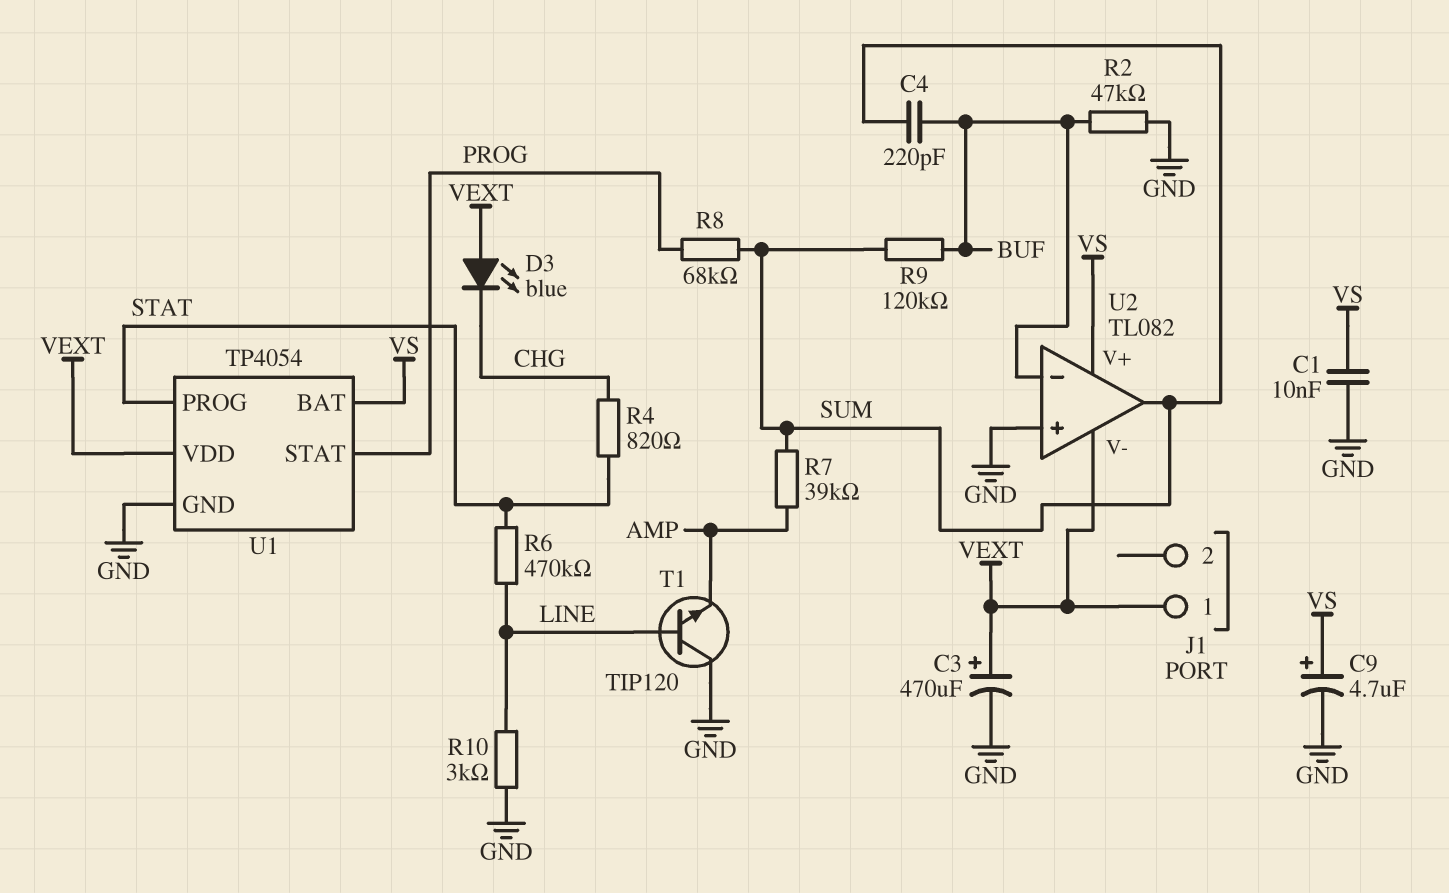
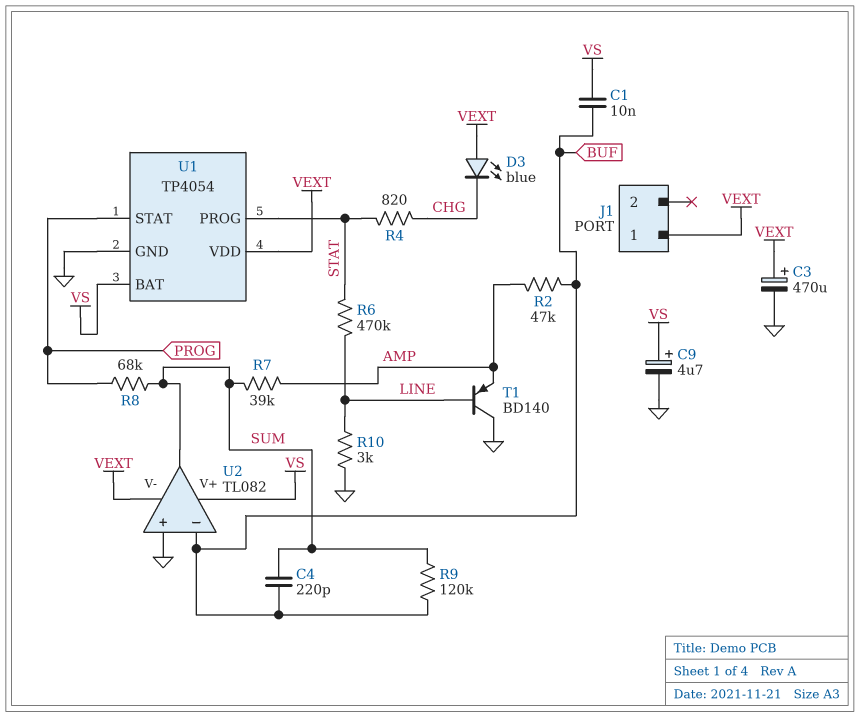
C1: 10nF (GND, VS) -> 10nF (BUF, VS)
R2: 47k (BUF, GND) -> 47k (AMP, BUF)
T1: NPN TIP120 (B LINE, C GND, E AMP) -> PNP BD140 (B LINE, C GND, E AMP)

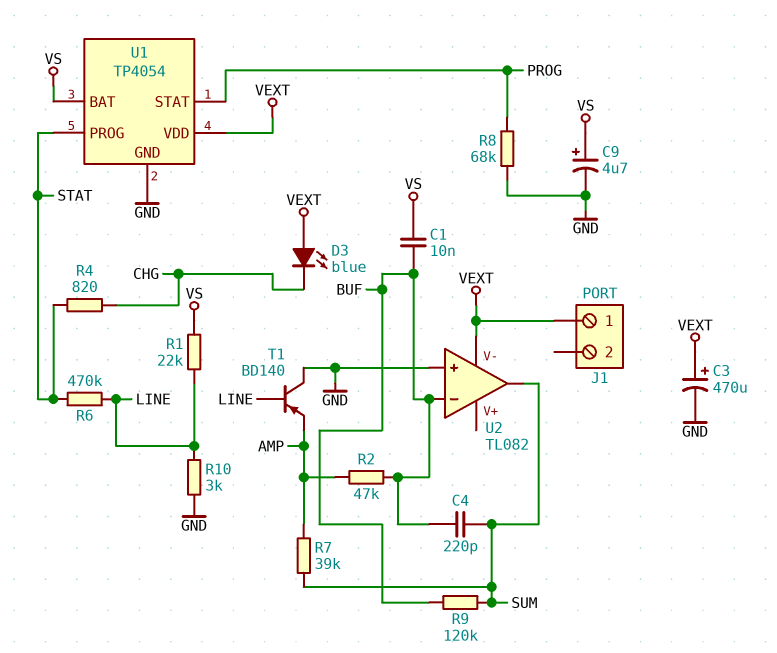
R1: none -> 22k (LINE, VS)
R8: 68k (PROG, SUM) -> 68k (GND, PROG)
U2 pin V+: VS -> none

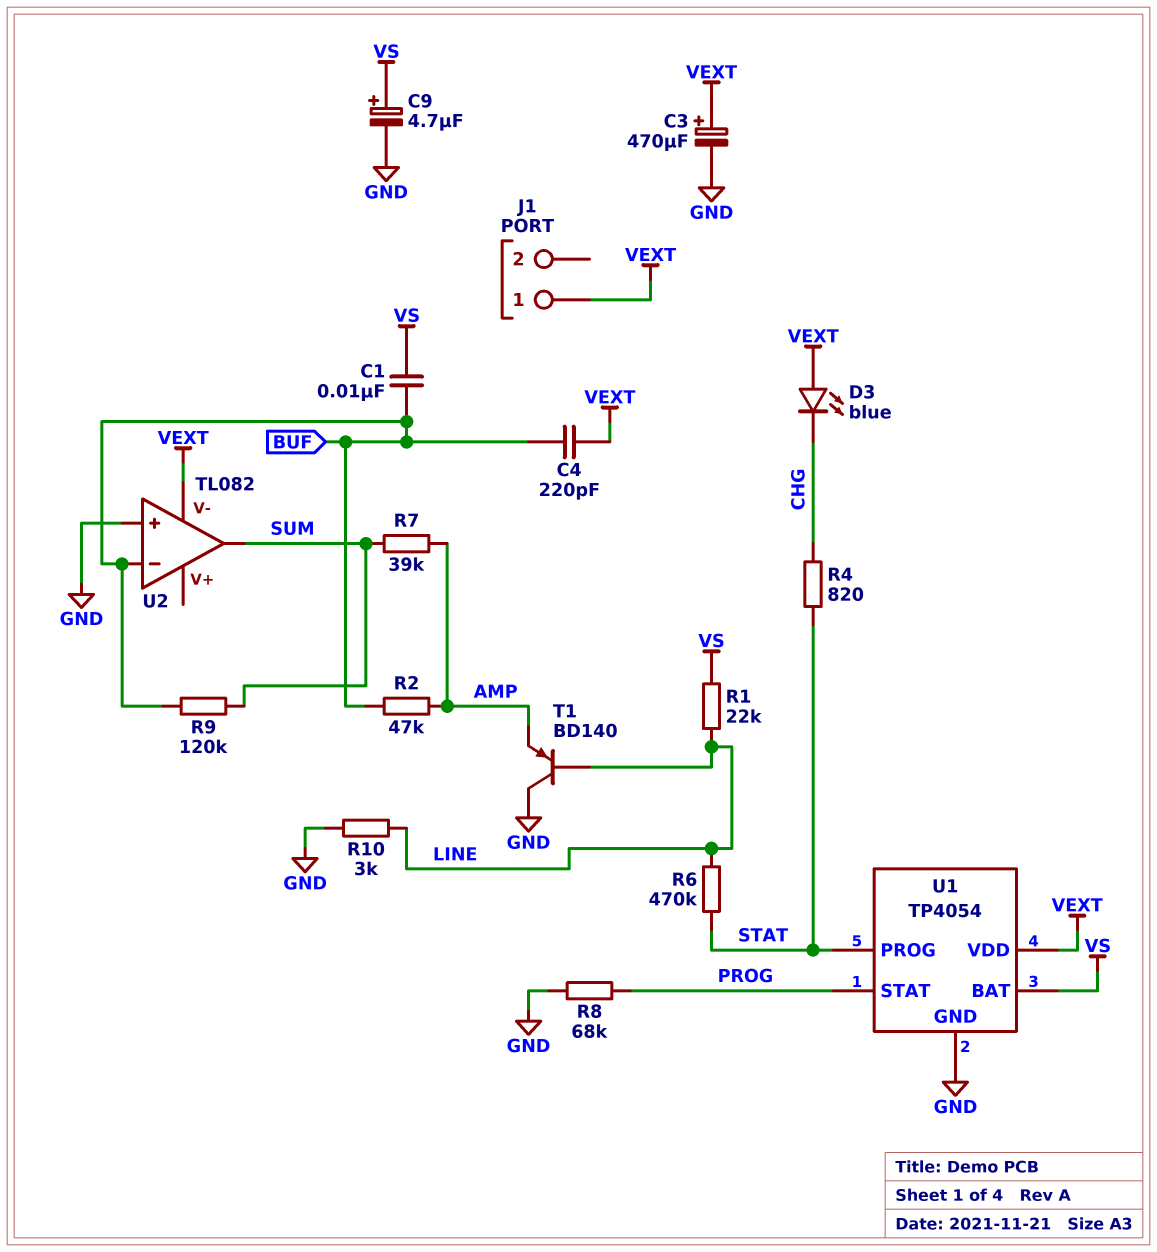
C4: 220pF (BUF, SUM) -> 220pF (BUF, VEXT)

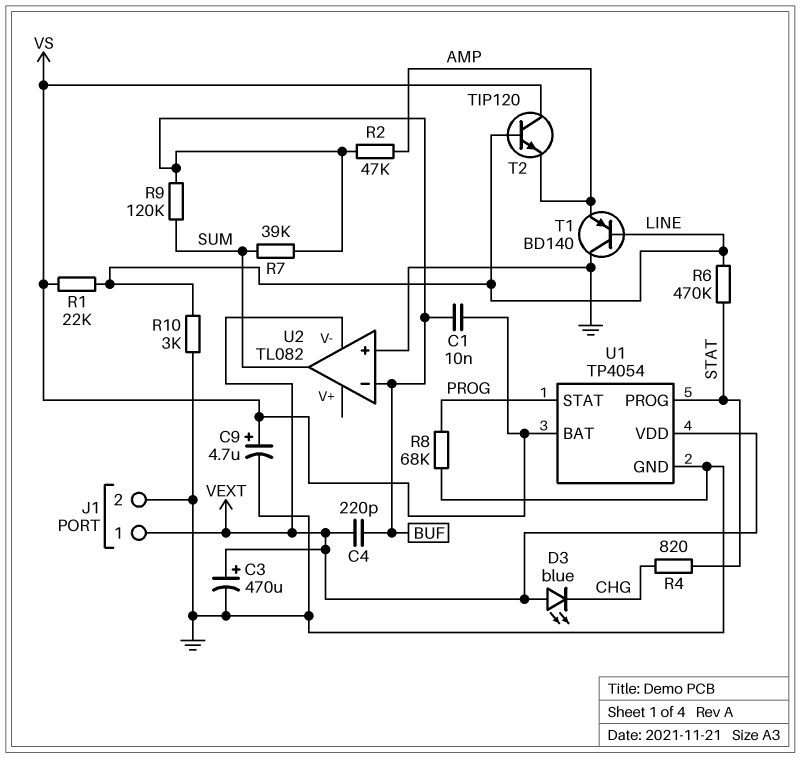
J1 pin 2: none -> GND
R7: 39k (AMP, SUM) -> 39k (BUF, SUM)
T2: none -> NPN TIP120 (B LINE, C VS, E AMP)

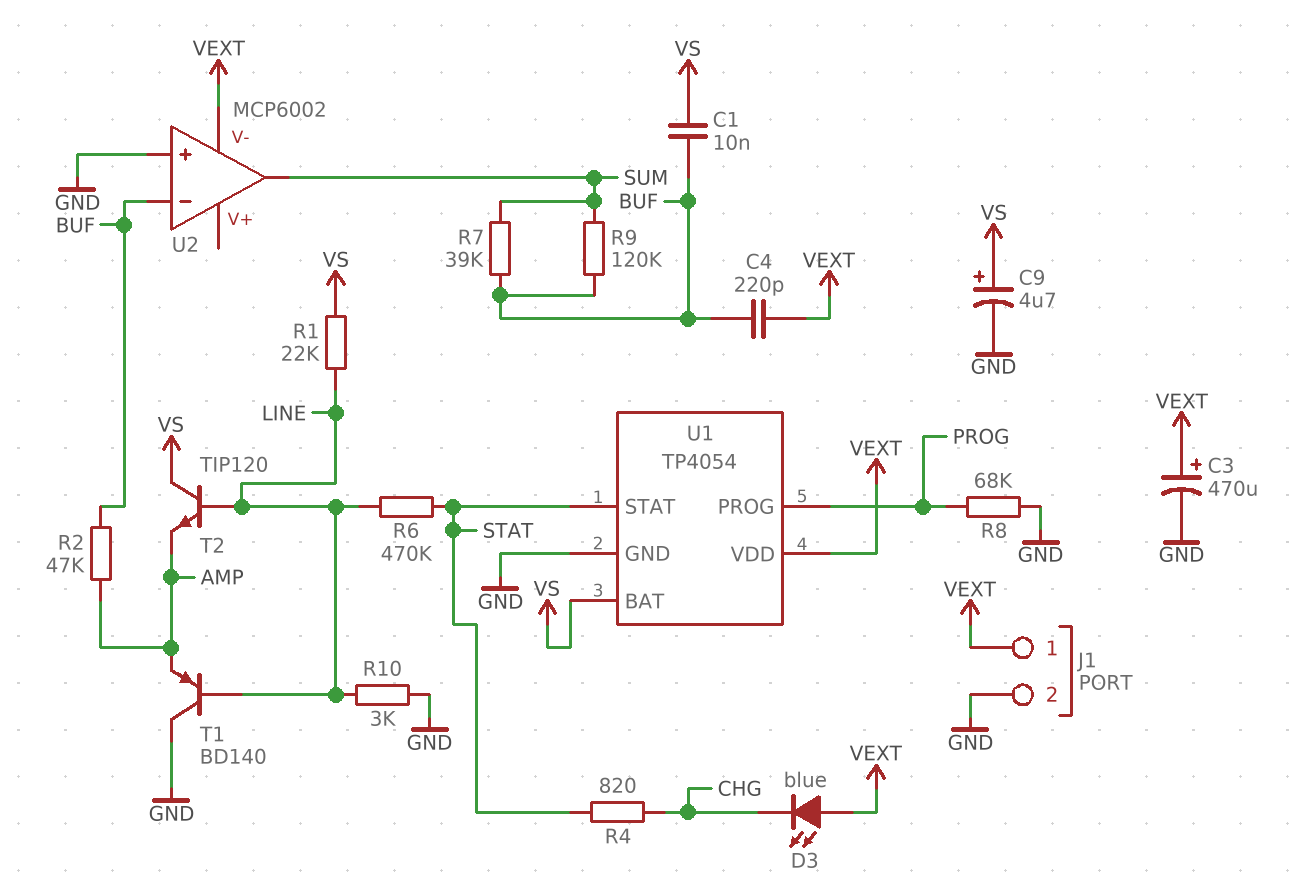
U1 pin PROG: STAT -> PROG
U1 pin STAT: PROG -> STAT
U2: TL082 -> MCP6002

